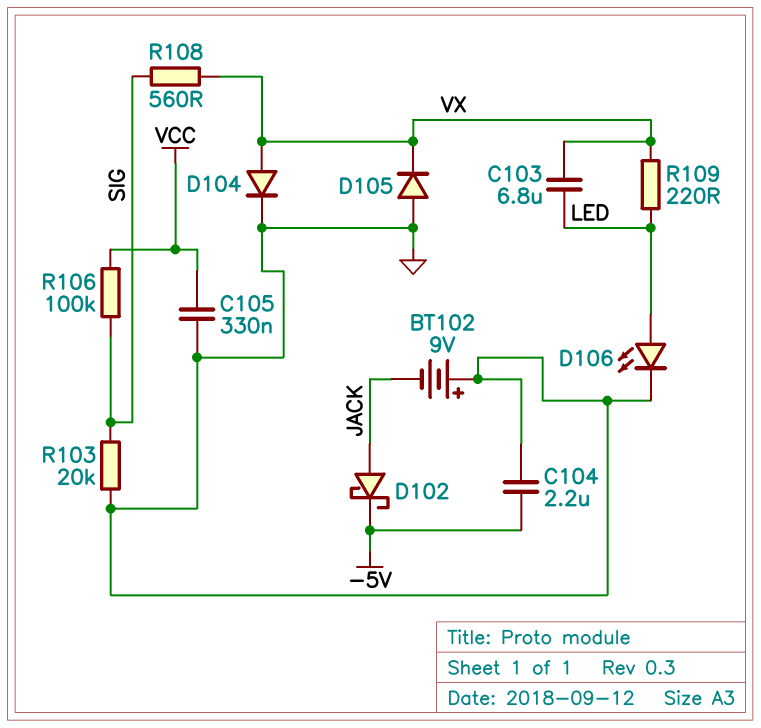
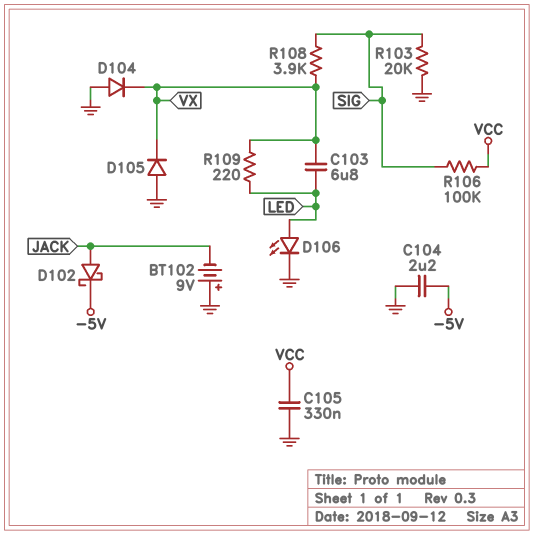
D104: diode (A VX, K GND) -> diode (A GND, K VX)
R108: 560 (SIG, VX) -> 3.9k (SIG, VX)

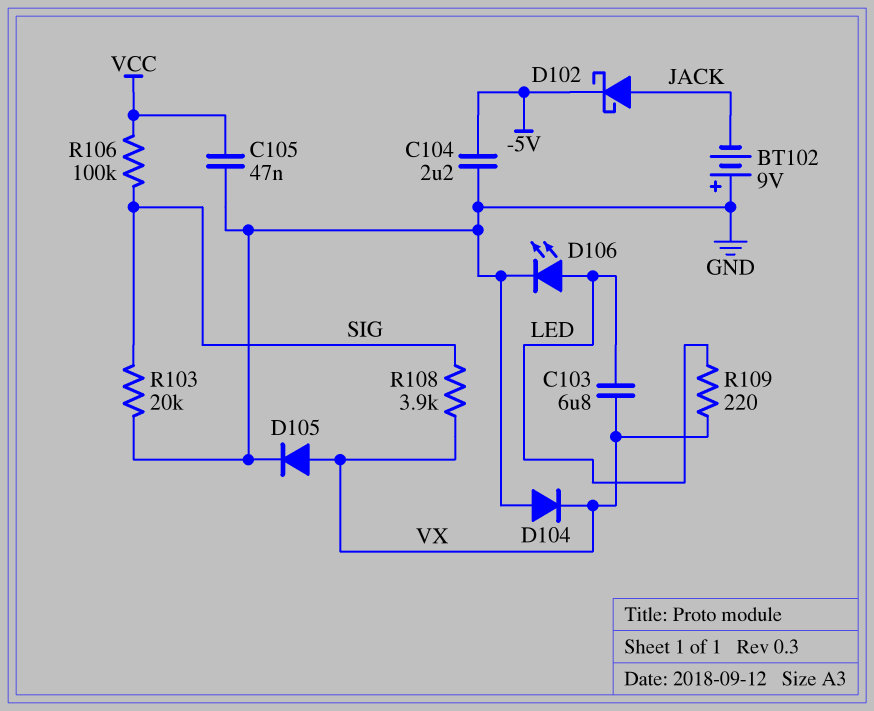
C105: 330nF (GND, VCC) -> 47nF (GND, VCC)
D105: diode (A GND, K VX) -> diode (A VX, K GND)

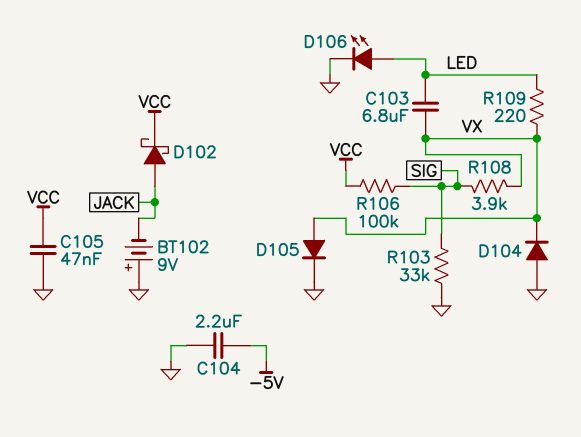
D102: schottky (A JACK, K -5V) -> schottky (A JACK, K VCC)
R103: 20k (GND, SIG) -> 33k (GND, SIG)

